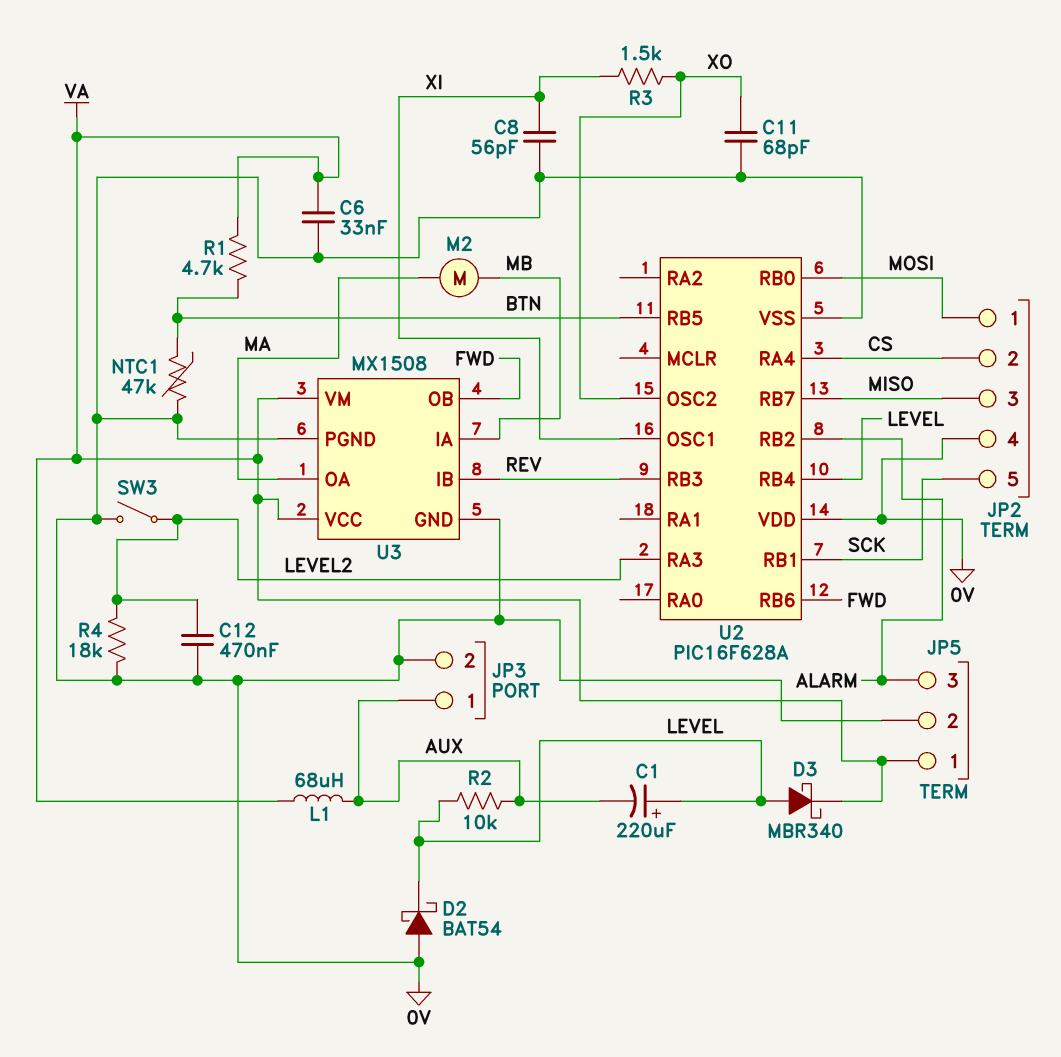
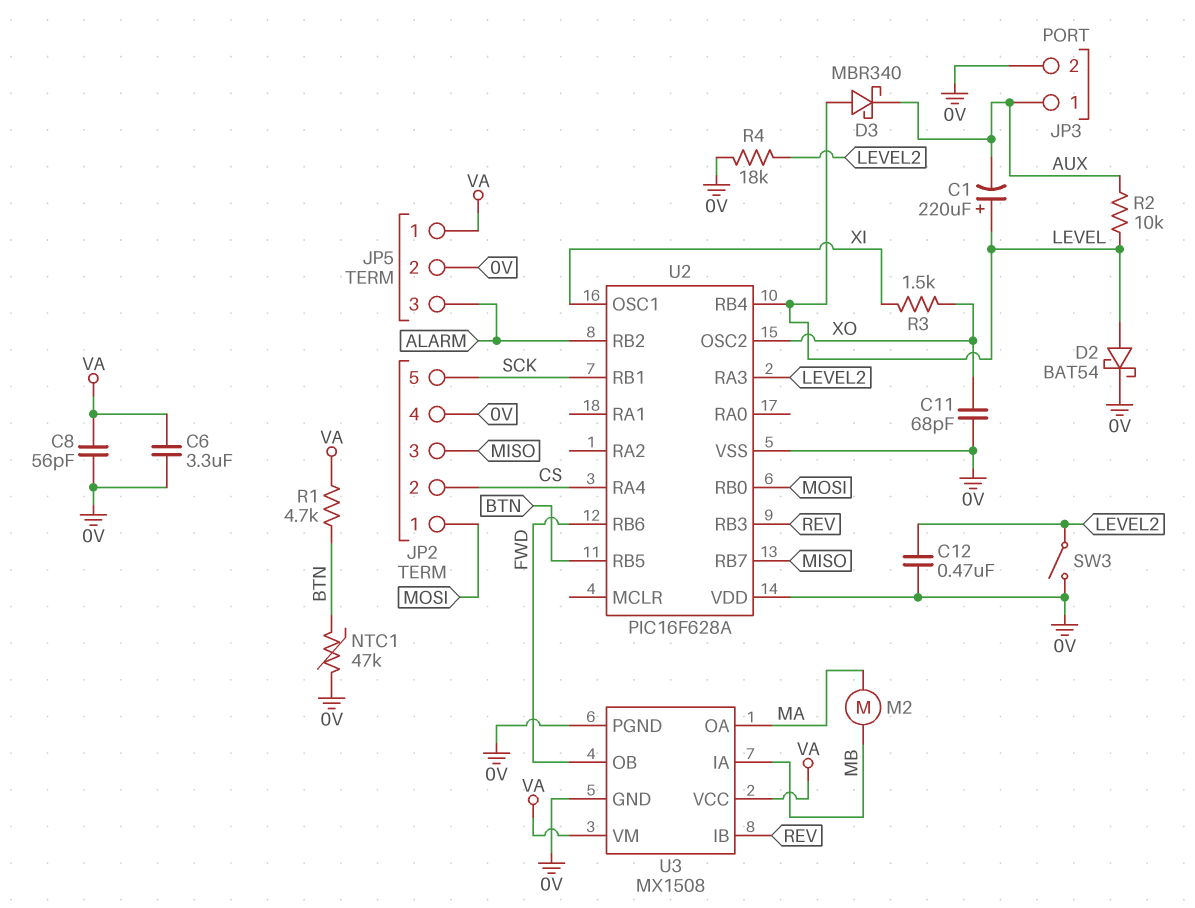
C6: 33nF (0V, VA) -> 3.3uF (0V, VA)
C8: 56pF (0V, XI) -> 56pF (0V, VA)
D2: schottky BAT54 (A 0V, K LEVEL) -> schottky BAT54 (A LEVEL, K 0V)
D3: schottky MBR340 (A LEVEL, K VA) -> schottky MBR340 (A LEVEL, K AUX)
L1: 68uH (AUX, VA) -> none

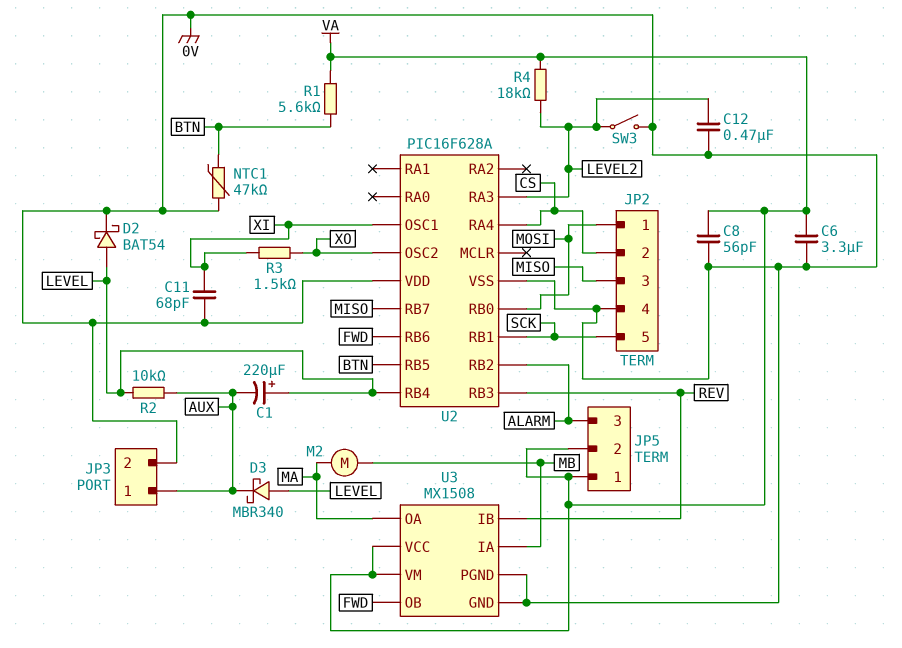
C11: 68pF (0V, XO) -> 68pF (0V, XI)
JP5 pin 2: 0V -> VA
R1: 4.7k (BTN, VA) -> 5.6k (BTN, VA)
R4: 18k (0V, LEVEL2) -> 18k (LEVEL2, VA)

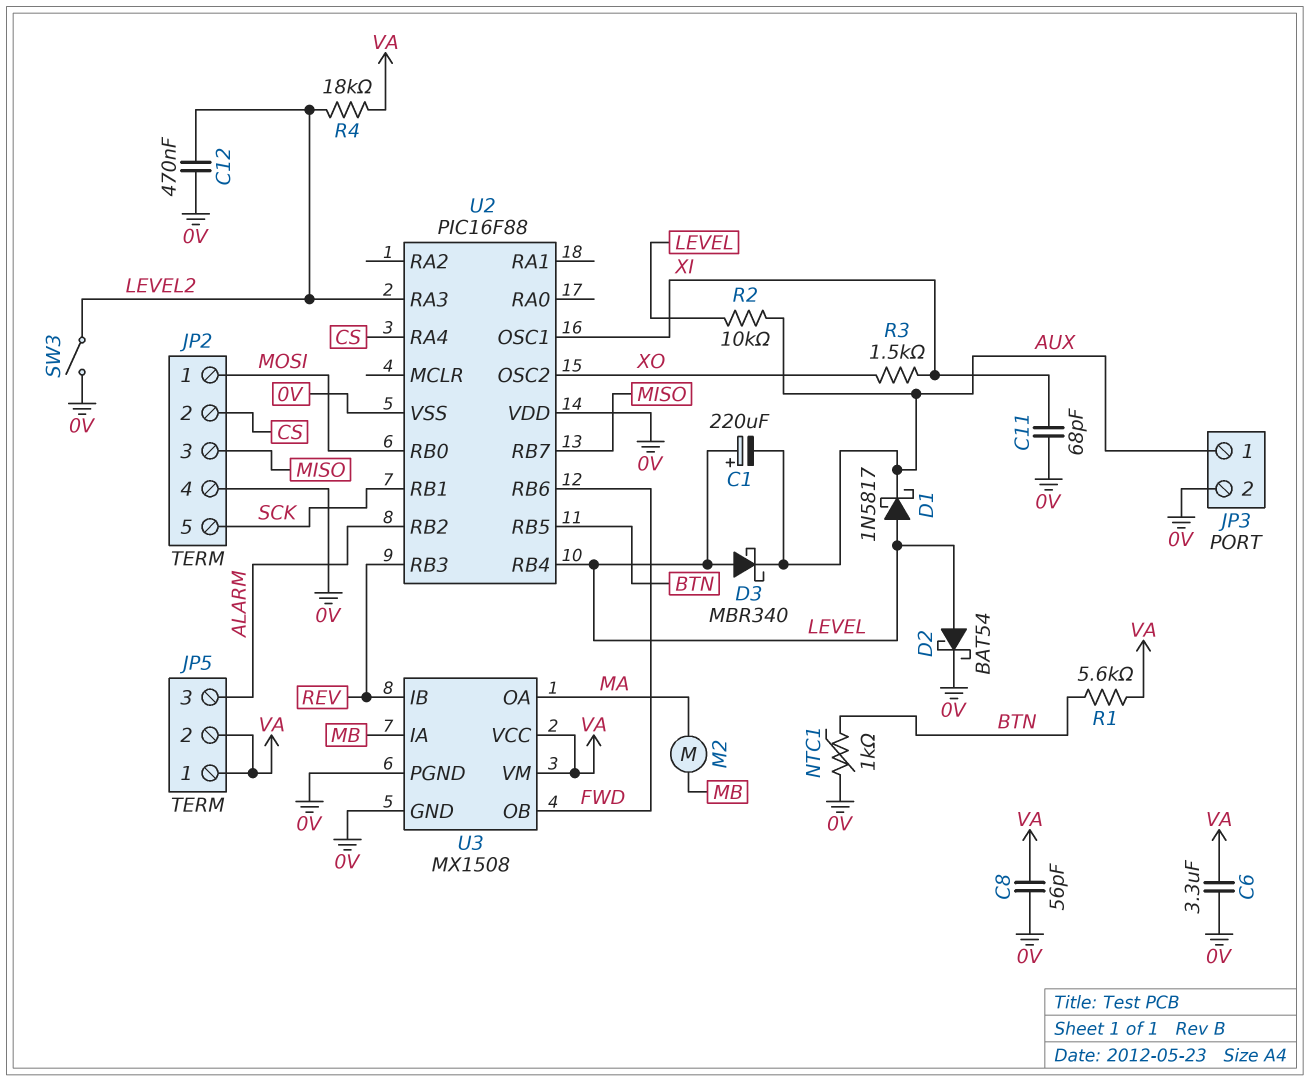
D1: none -> schottky 1N5817 (A LEVEL, K AUX)
NTC1: 47k (0V, BTN) -> 1k (0V, BTN)
U2: PIC16F628A -> PIC16F88

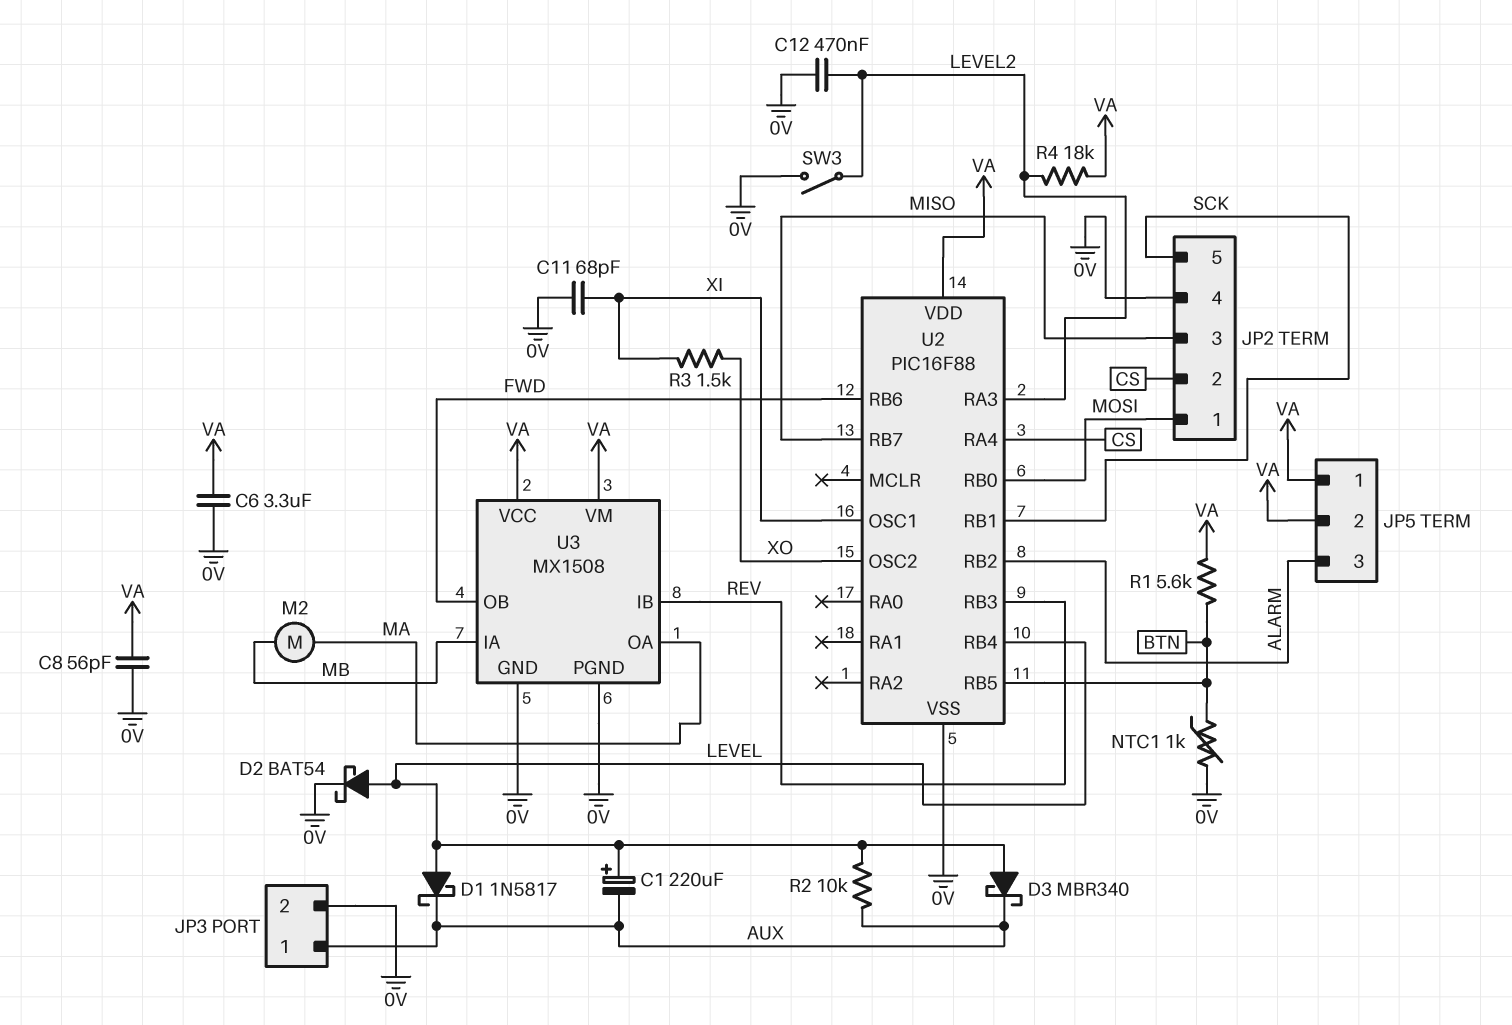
U2 pin VDD: 0V -> VA

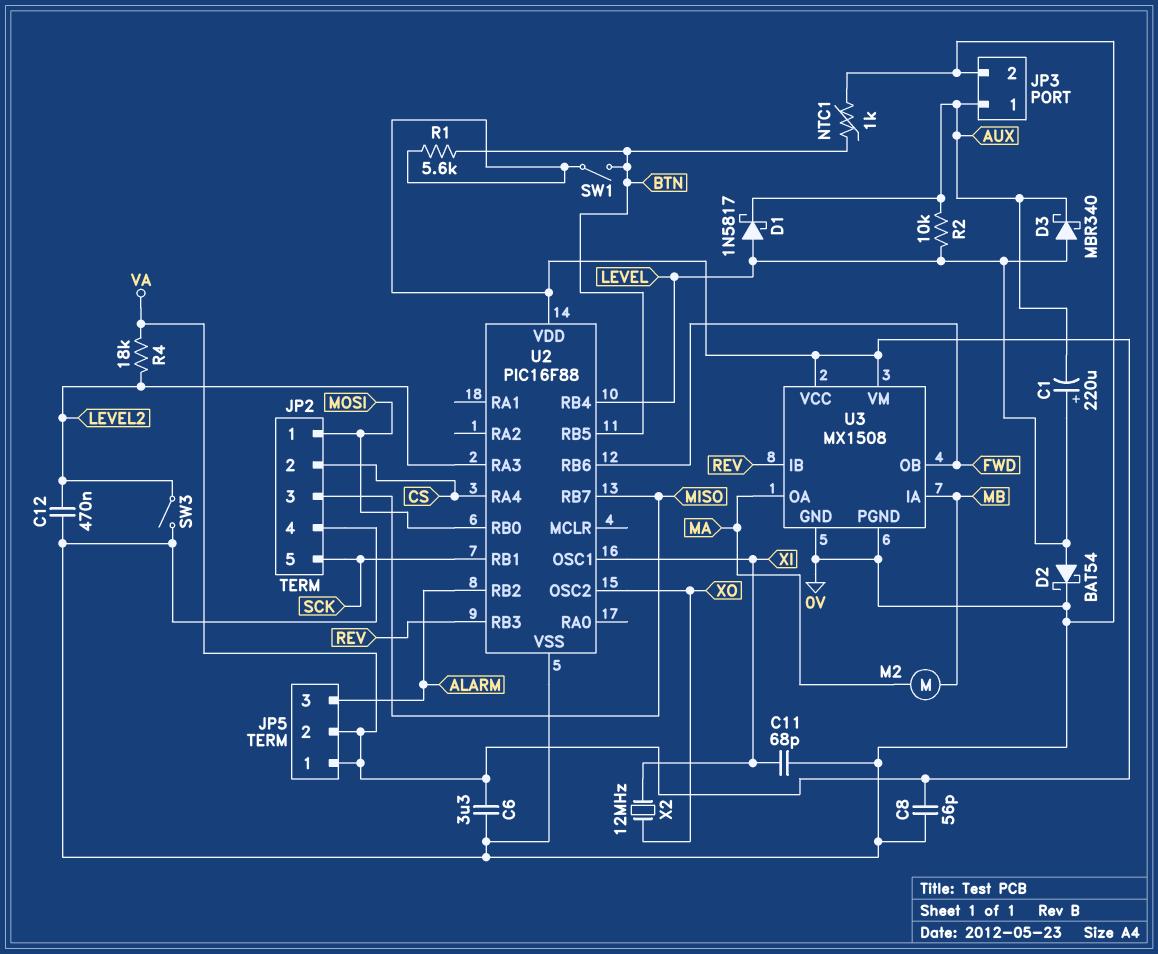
R3: 1.5k (XI, XO) -> none
SW1: none -> switch (BTN, VA)
X2: none -> 12MHz (XI, XO)

